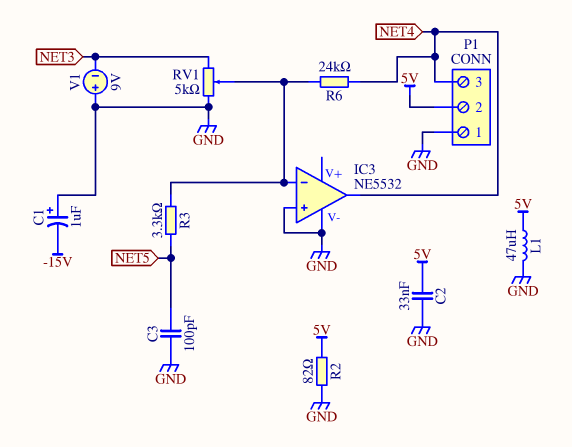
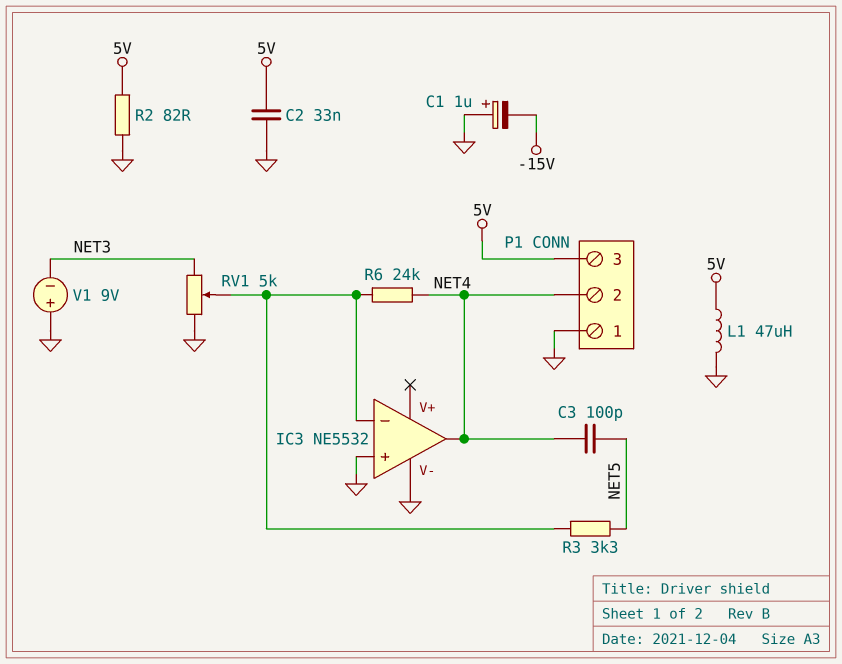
C3: 100pF (GND, NET5) -> 100pF (NET4, NET5)
P1 pin 2: 5V -> NET4
P1 pin 3: NET4 -> 5V

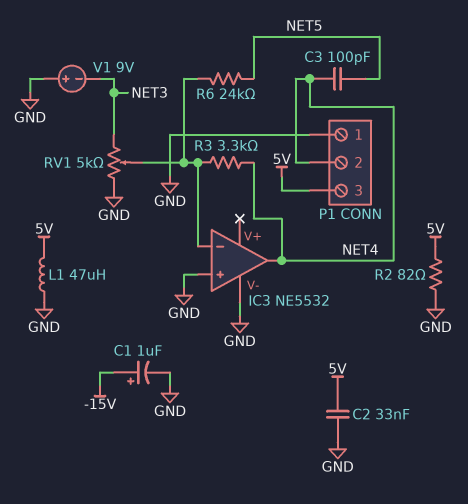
C1: 1uF (plus GND, minus -15V) -> 1uF (plus -15V, minus GND)
R3: 3.3k (IC3/in-, NET5) -> 3.3k (IC3/in-, NET4)
R6: 24k (IC3/in-, NET4) -> 24k (IC3/in-, NET5)

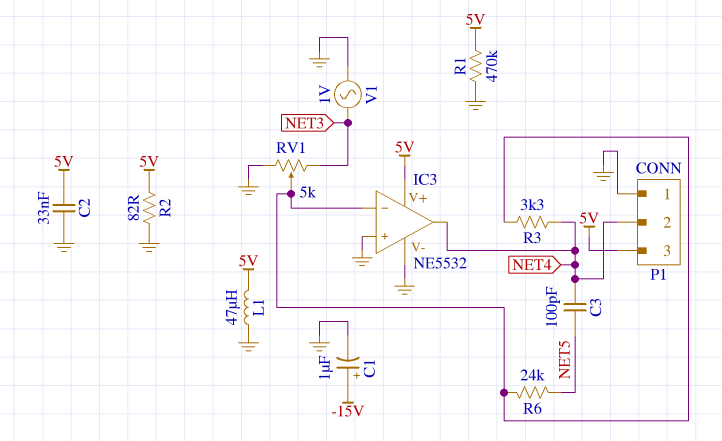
IC3 pin V+: none -> 5V
R1: none -> 470k (5V, GND)
V1: 9V (plus GND, minus NET3) -> AC 1V (GND, NET3)

